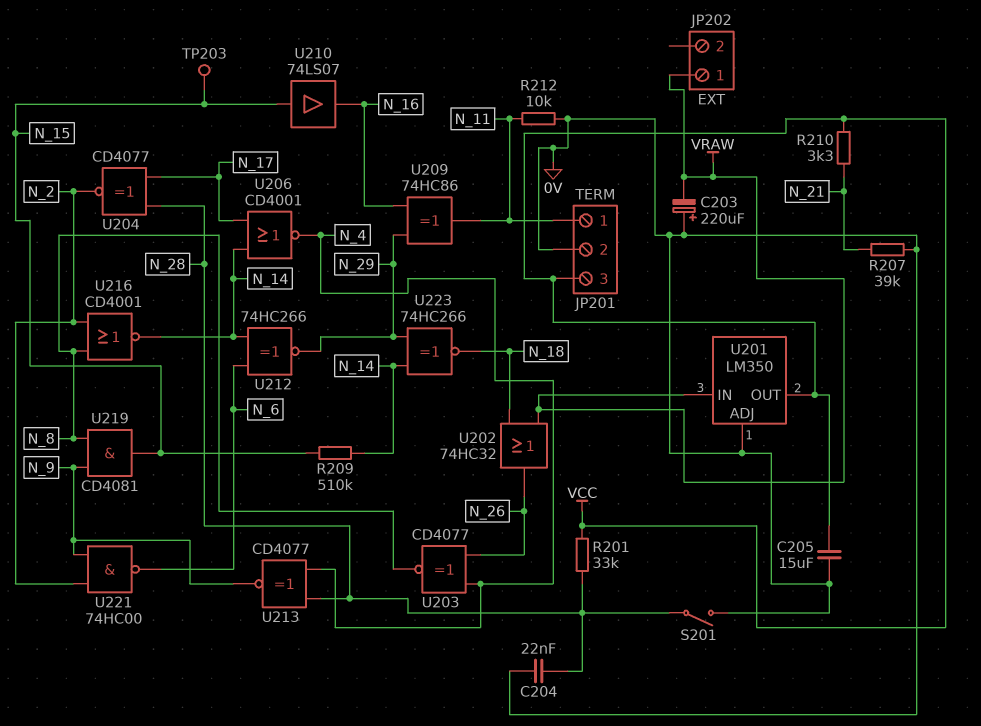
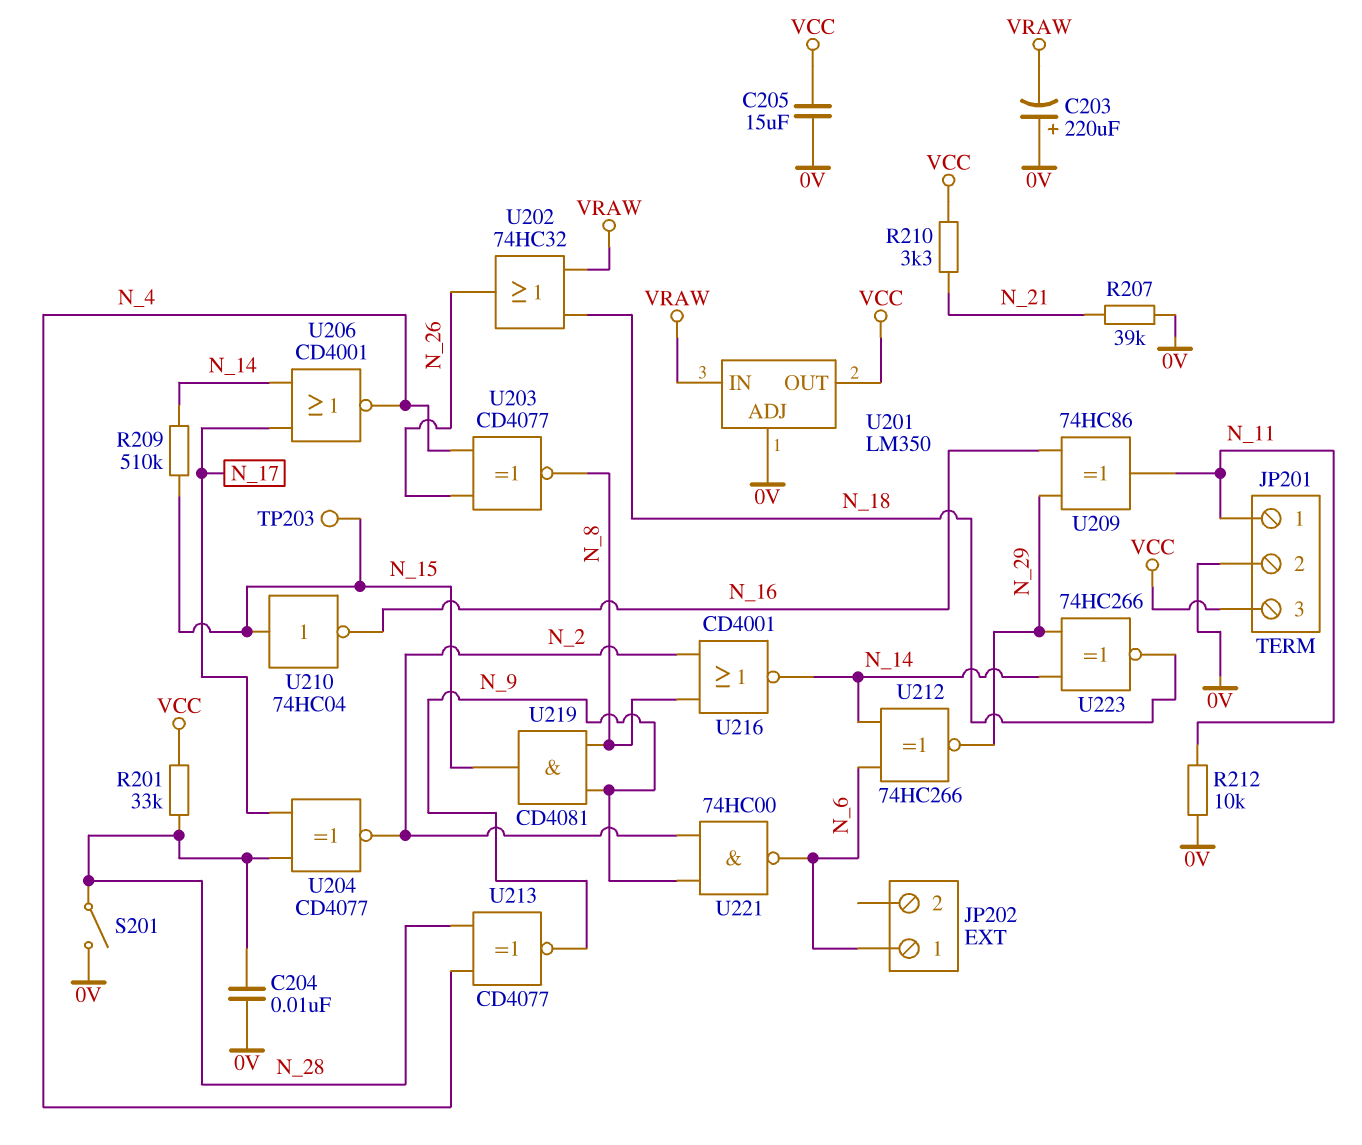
C204: 22nF (0V, N_28) -> 10nF (0V, N_28)
JP202 pin 1: VRAW -> N_6
U210: buffer 74LS07 (in N_15, out N_16) -> NOT 74HC04 (in N_15, out N_16)

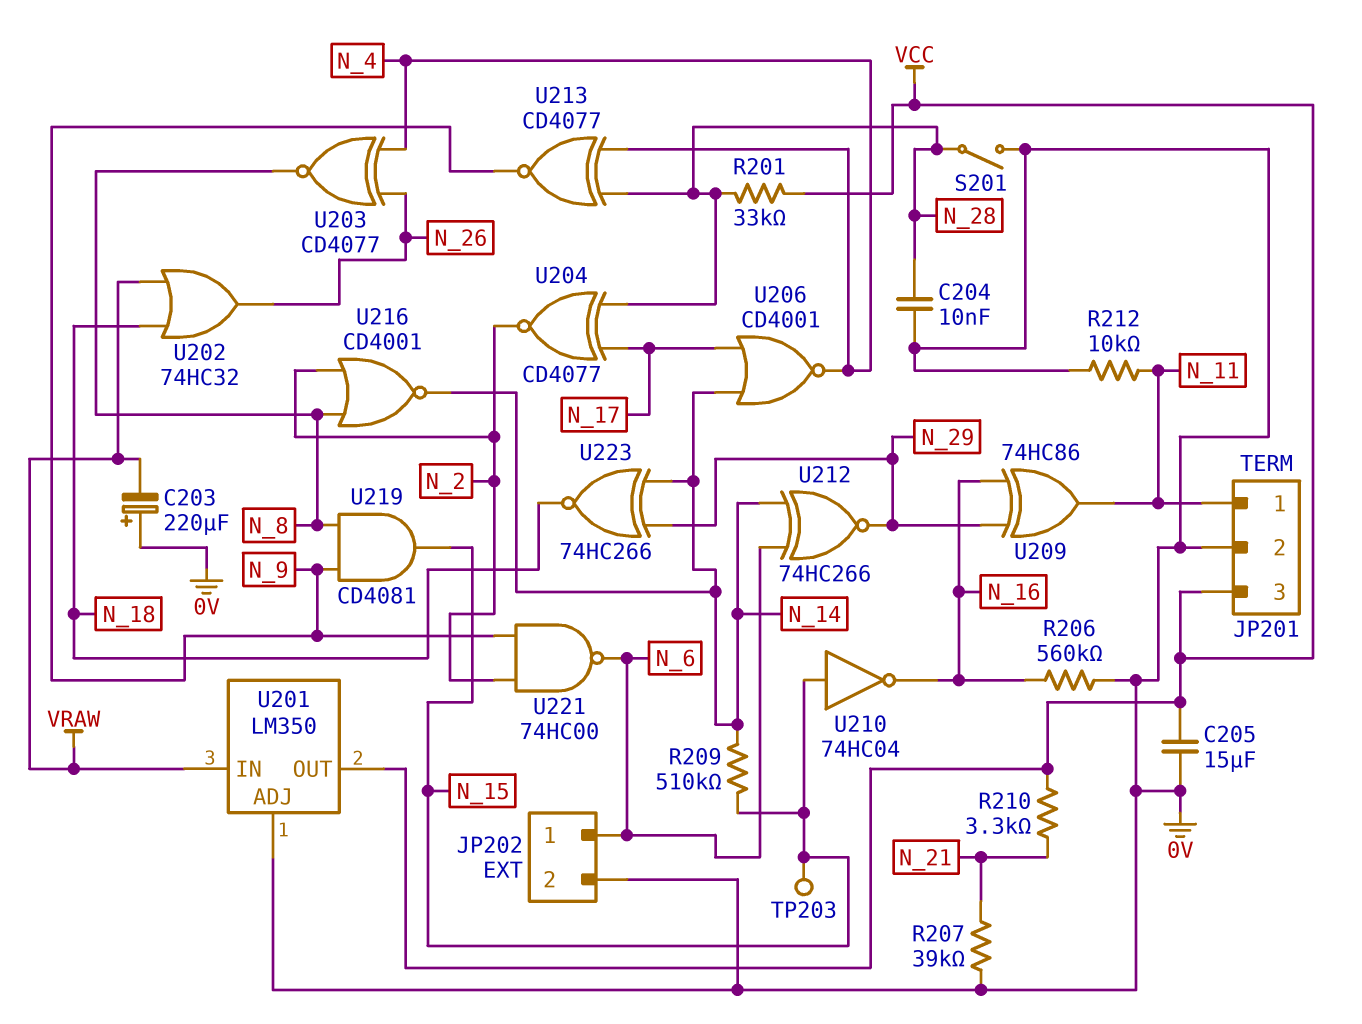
JP202 pin 2: none -> 0V
R206: none -> 560k (0V, N_16)

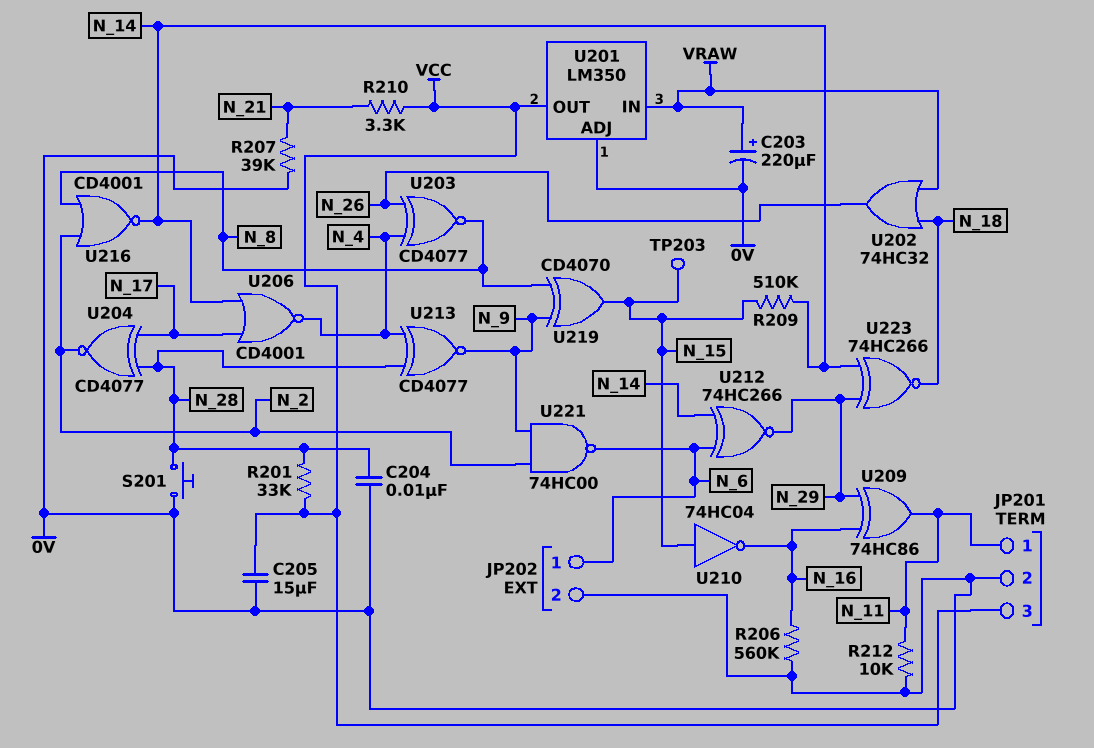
C203: 220uF (plus 0V, minus VRAW) -> 220uF (plus VRAW, minus 0V)
S201: switch (0V, N_28) -> button (0V, N_28)
U219: AND CD4081 (in N_8, in N_9, out N_15) -> XOR CD4070 (in N_8, in N_9, out N_15)

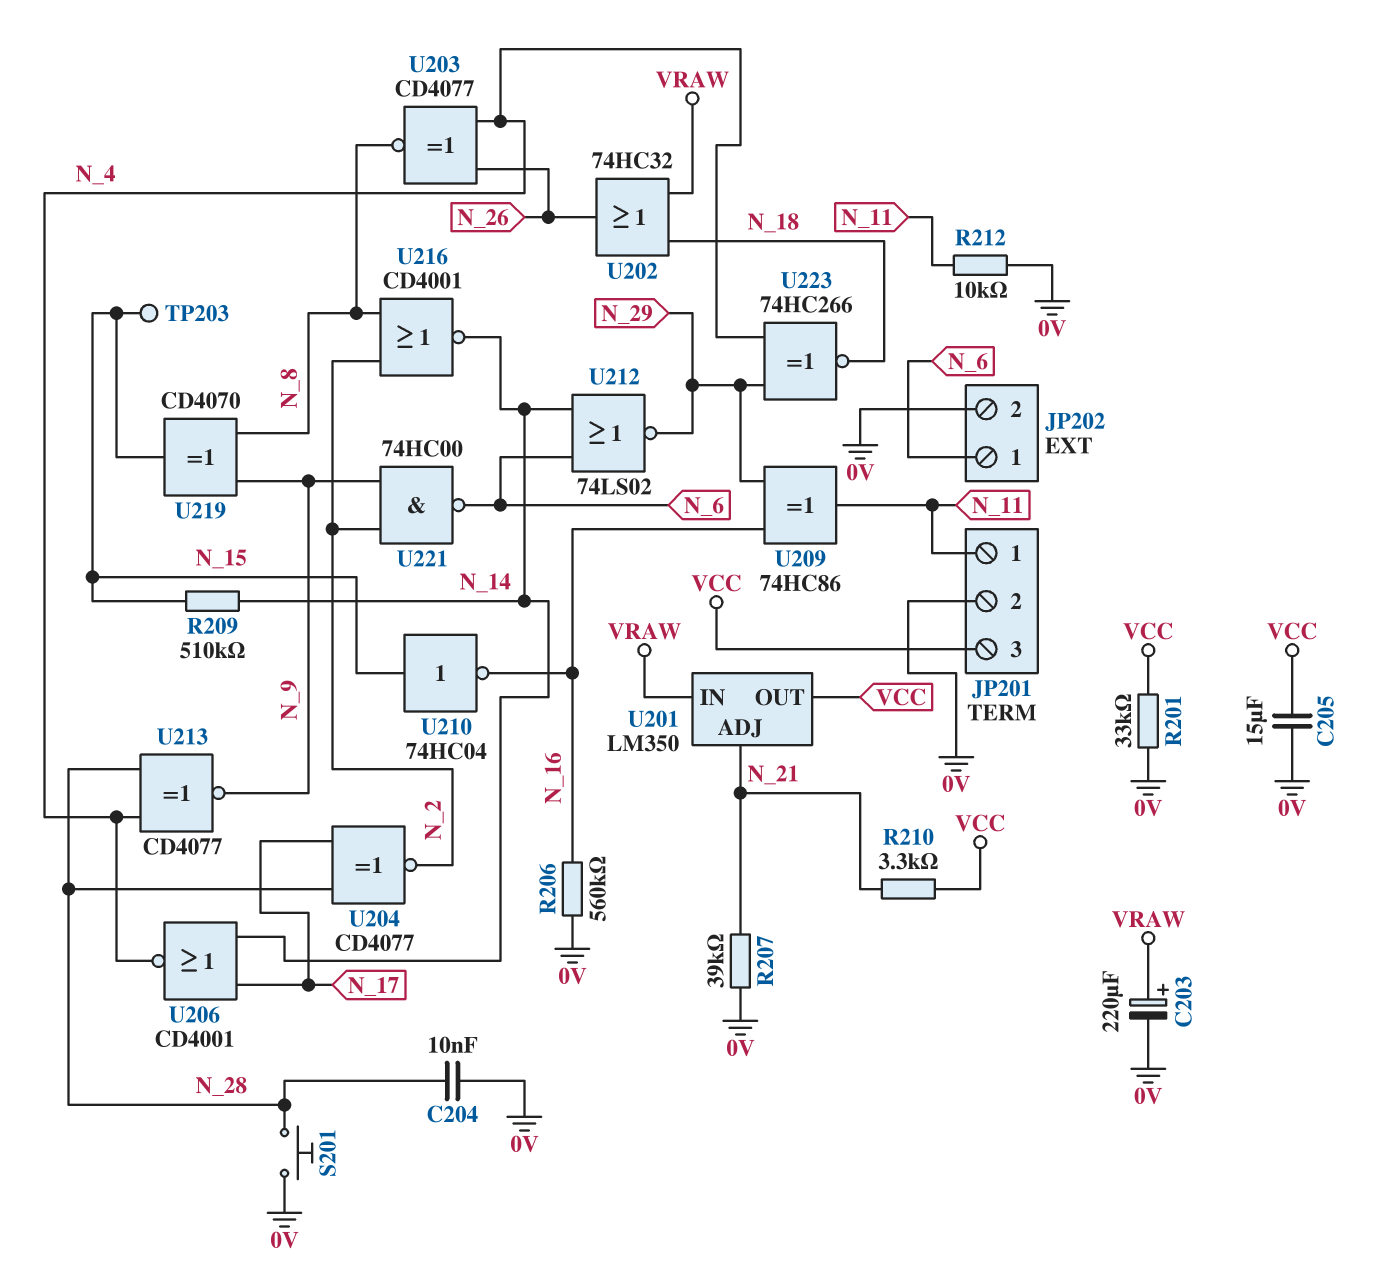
R201: 33k (N_28, VCC) -> 33k (0V, VCC)
U201 pin ADJ: 0V -> N_21
U212: XNOR 74HC266 (in N_6, in N_14, out N_29) -> NOR 74LS02 (in N_6, in N_14, out N_29)
U223: XNOR 74HC266 (in N_14, in N_29, out N_18) -> XNOR 74HC266 (in N_4, in N_29, out N_18)

